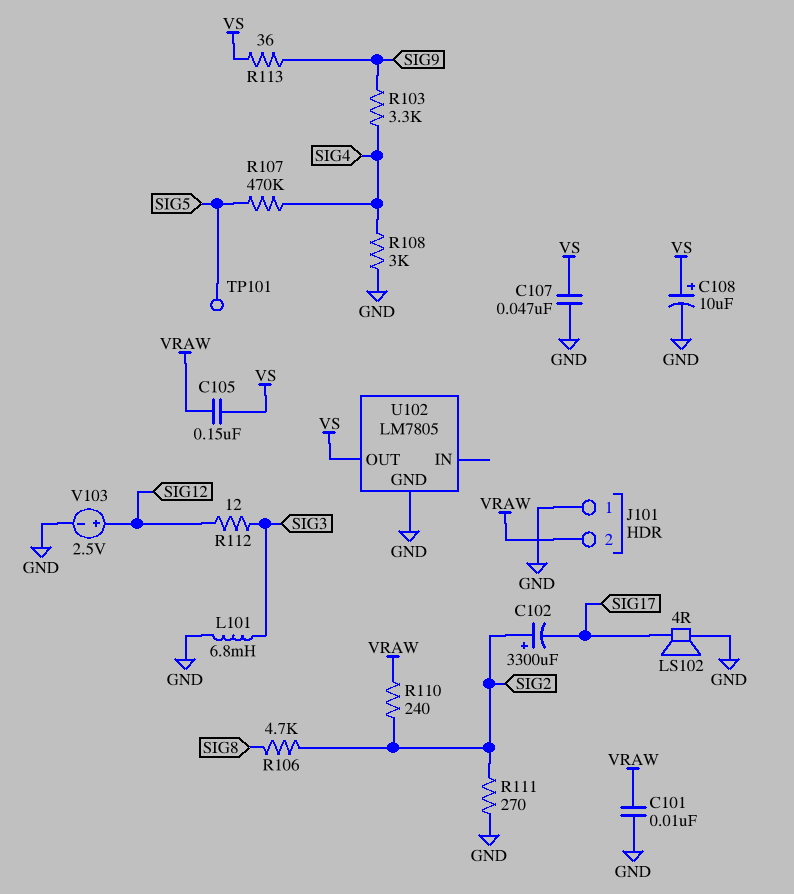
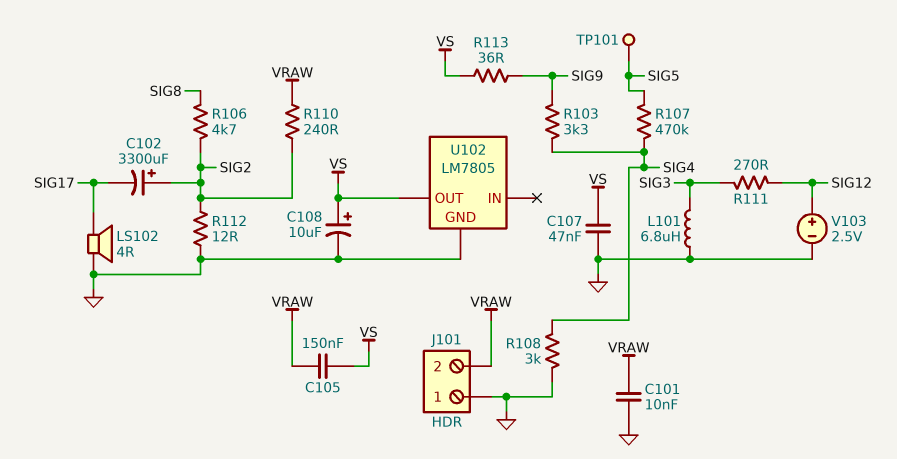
L101: 6.8mH (GND, SIG3) -> 6.8uH (GND, SIG3)
R111: 270 (GND, SIG2) -> 270 (SIG3, SIG12)
R112: 12 (SIG3, SIG12) -> 12 (GND, SIG2)

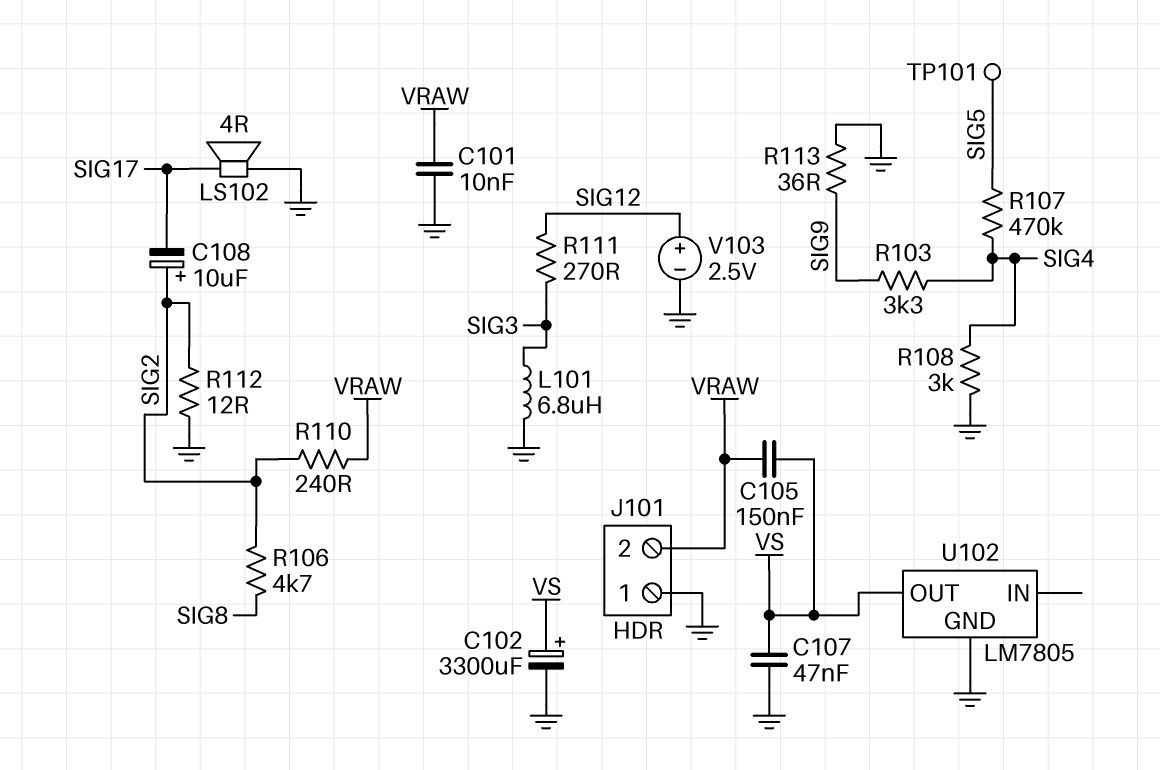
C102: 3300uF (plus SIG2, minus SIG17) -> 3300uF (plus VS, minus GND)
C108: 10uF (plus VS, minus GND) -> 10uF (plus SIG2, minus SIG17)
R113: 36 (SIG9, VS) -> 36 (GND, SIG9)

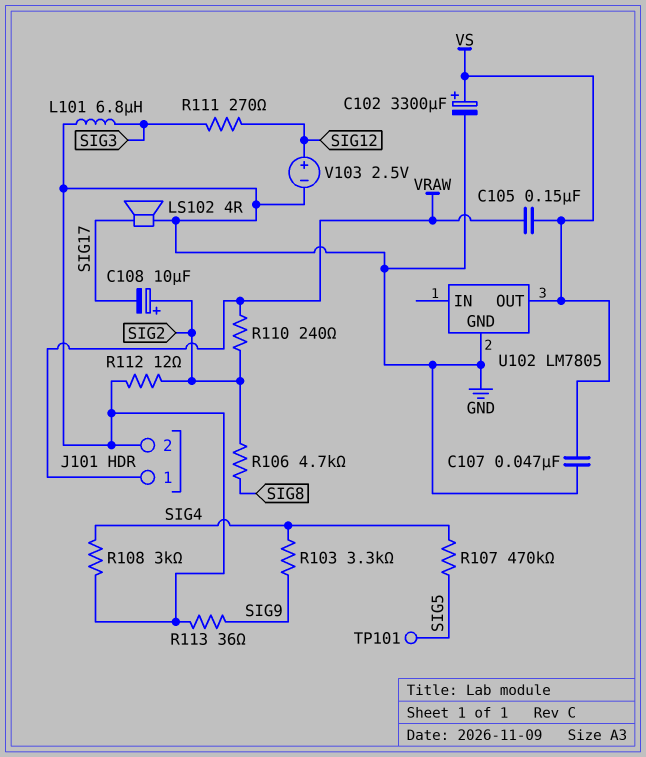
C101: 10nF (GND, VRAW) -> none
J101 pin 1: GND -> VRAW
J101 pin 2: VRAW -> GND

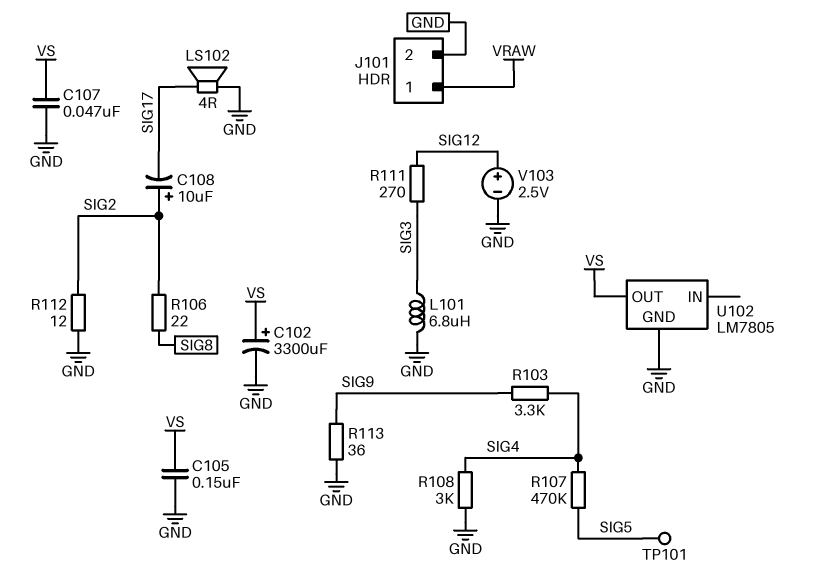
C105: 150nF (VRAW, VS) -> 150nF (GND, VS)
R106: 4.7k (SIG2, SIG8) -> 22 (SIG2, SIG8)
R110: 240 (SIG2, VRAW) -> none

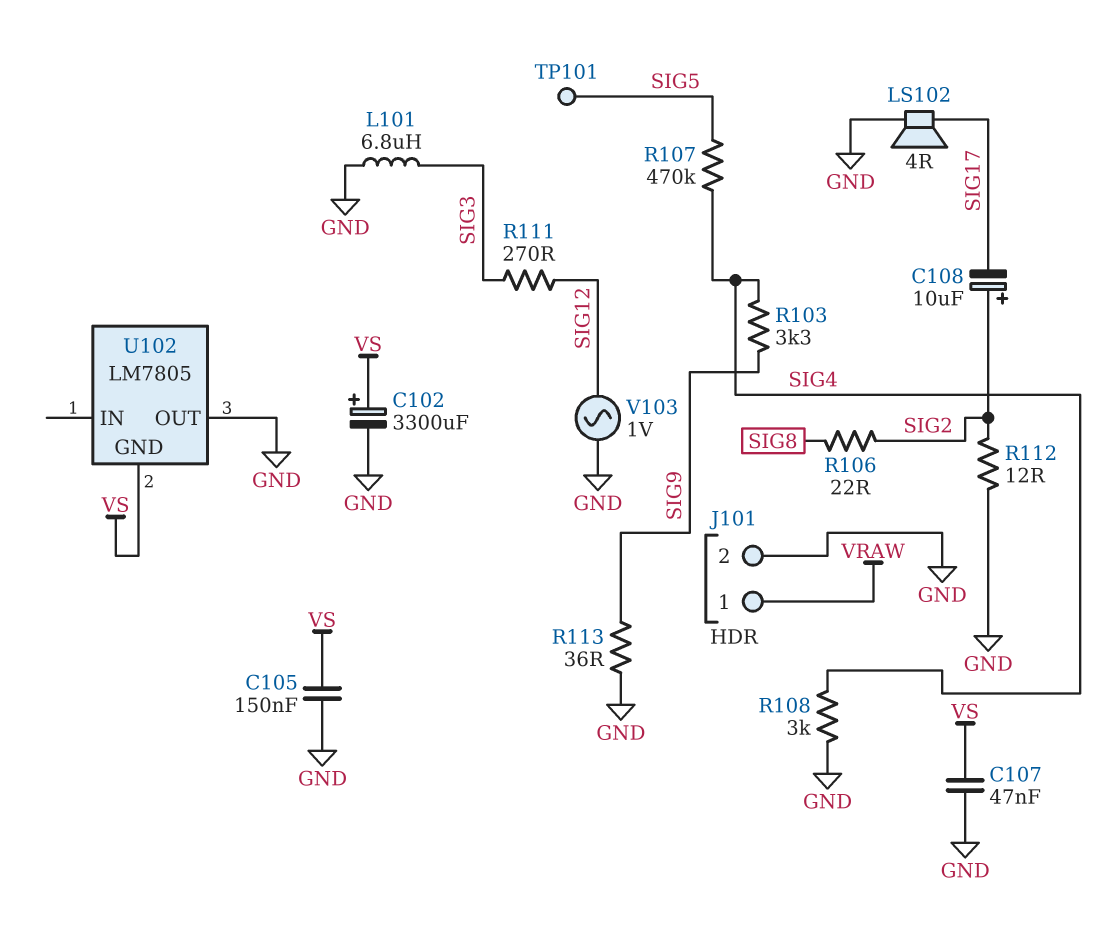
U102 pin GND: GND -> VS
U102 pin OUT: VS -> GND
V103: 2.5V (plus SIG12, minus GND) -> AC 1V (GND, SIG12)

